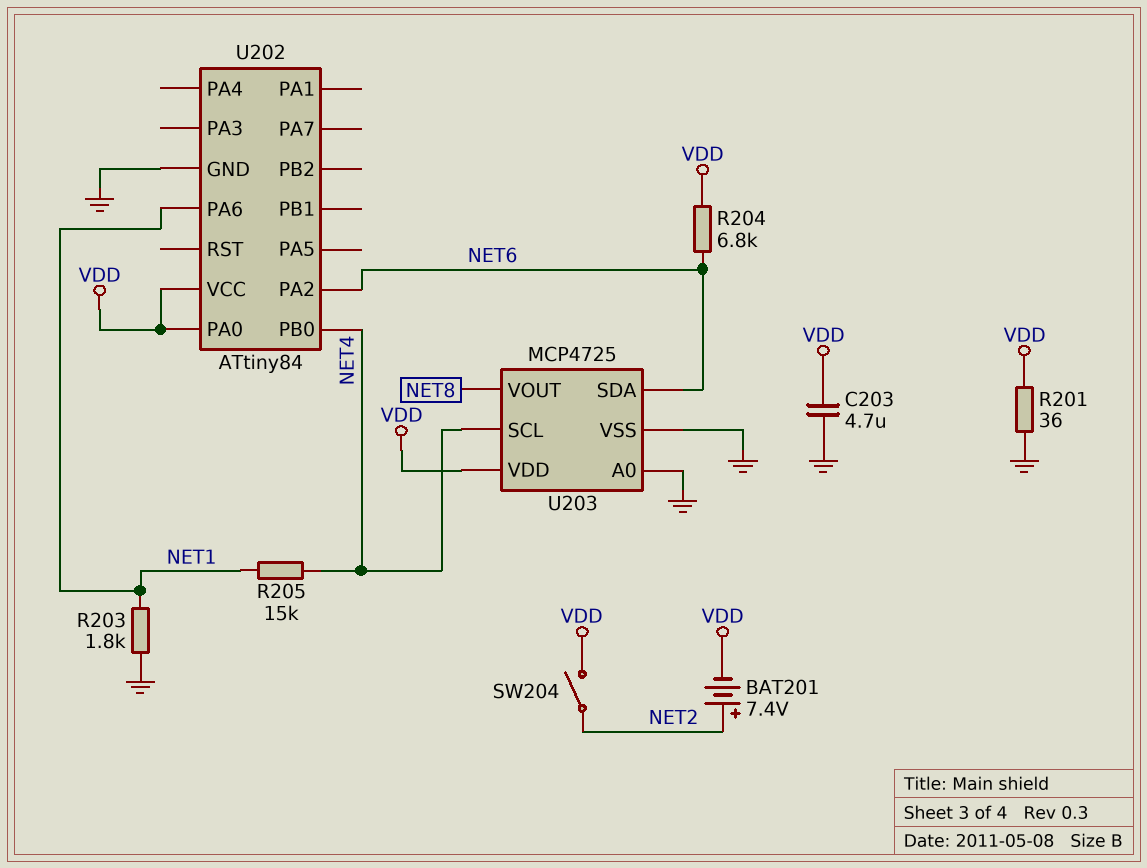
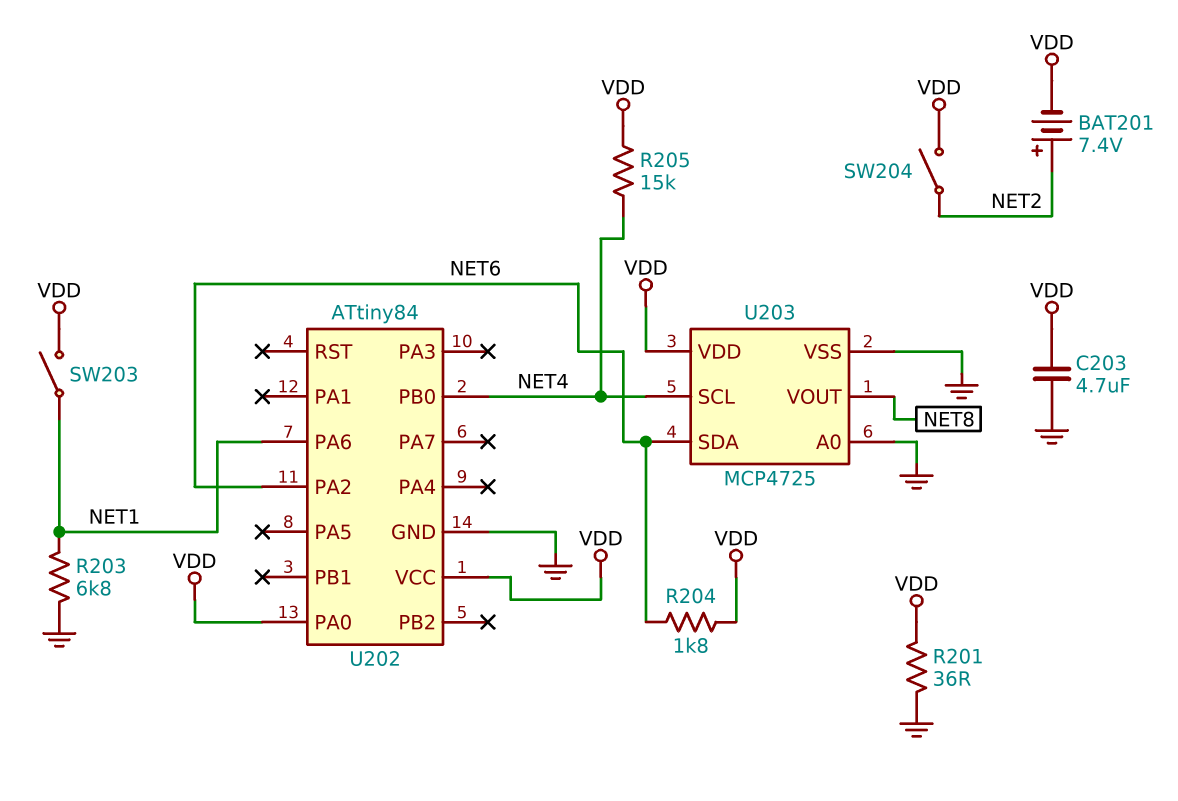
R203: 1.8k (GND, NET1) -> 6.8k (GND, NET1)
R204: 6.8k (NET6, VDD) -> 1.8k (NET6, VDD)
R205: 15k (NET1, NET4) -> 15k (NET4, VDD)
SW203: none -> switch (NET1, VDD)

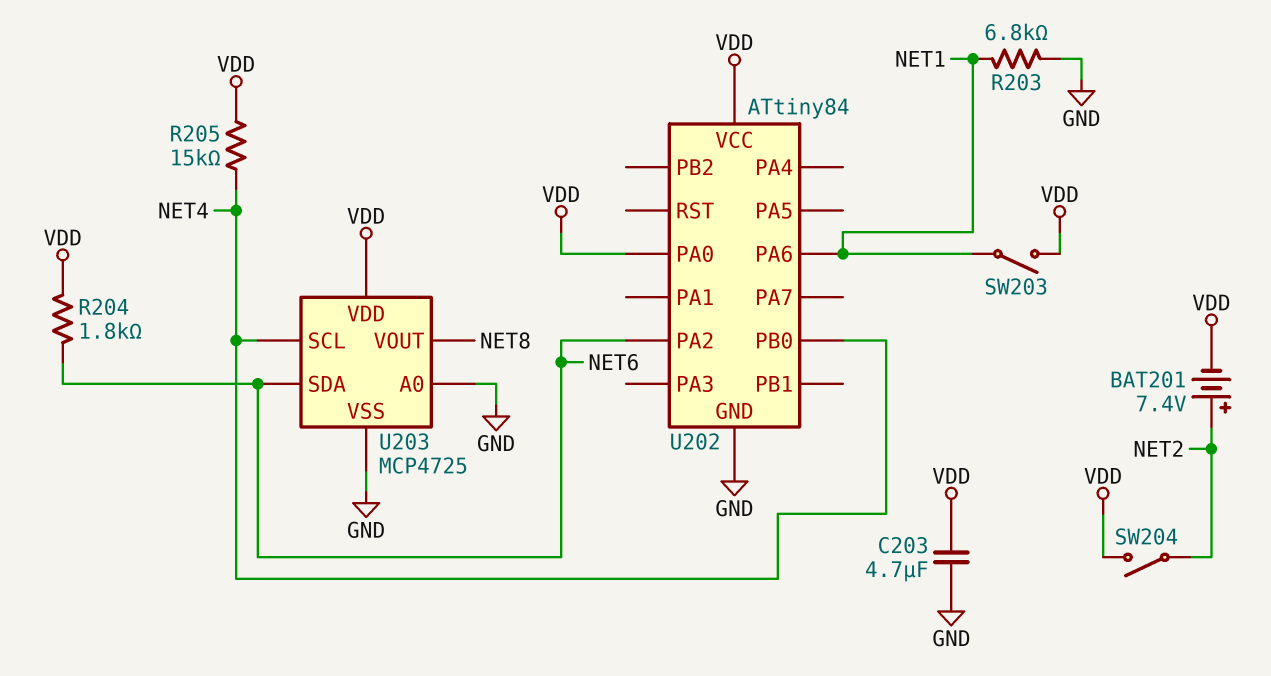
R201: 36 (GND, VDD) -> none

